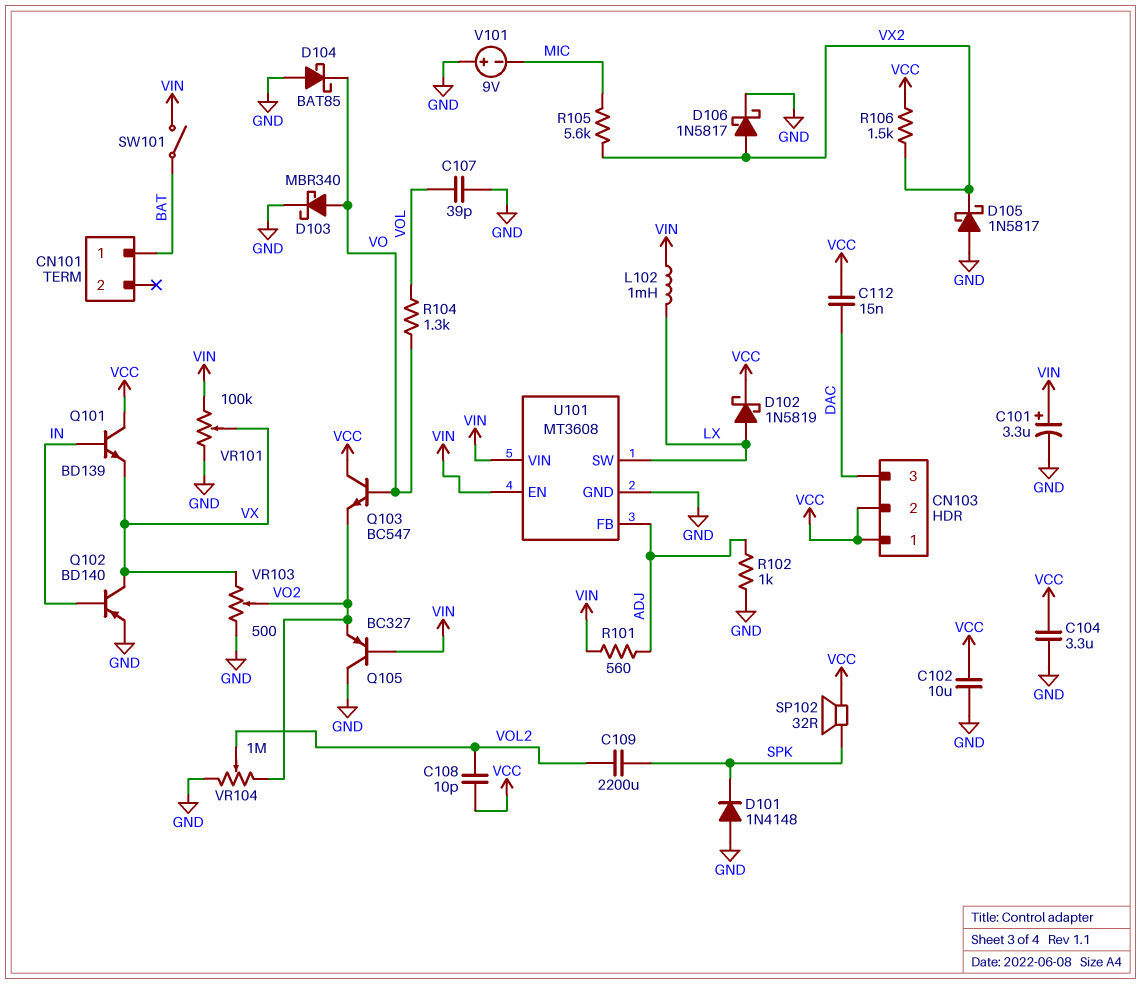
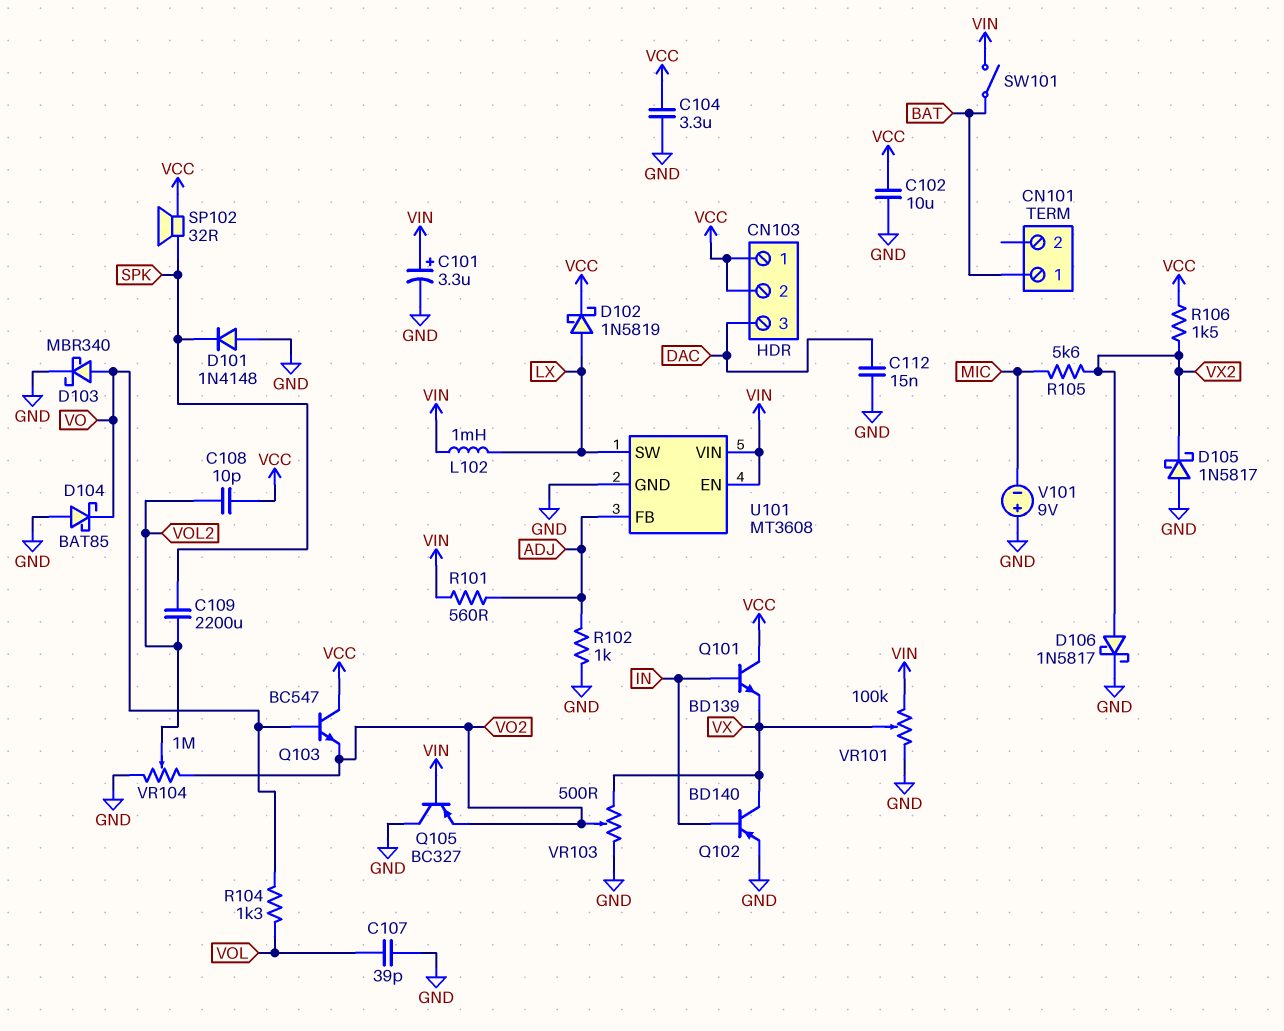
C112: 15nF (DAC, VCC) -> 15nF (DAC, GND)

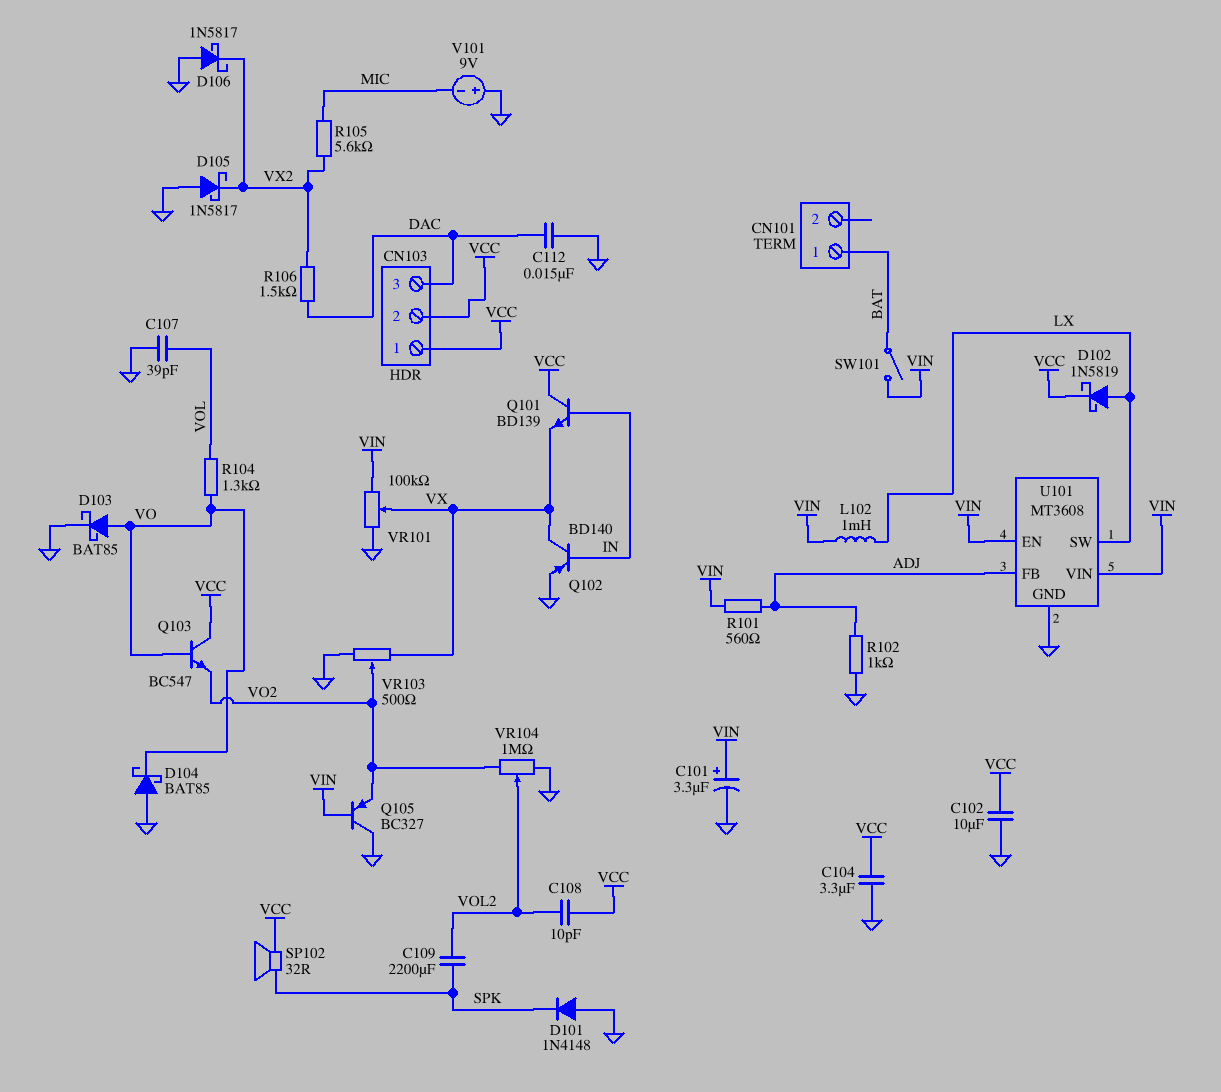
D103: schottky MBR340 (A VO, K GND) -> schottky BAT85 (A VO, K GND)
D106: schottky 1N5817 (A VX2, K GND) -> schottky 1N5817 (A GND, K VX2)
R106: 1.5k (VCC, VX2) -> 1.5k (DAC, VX2)

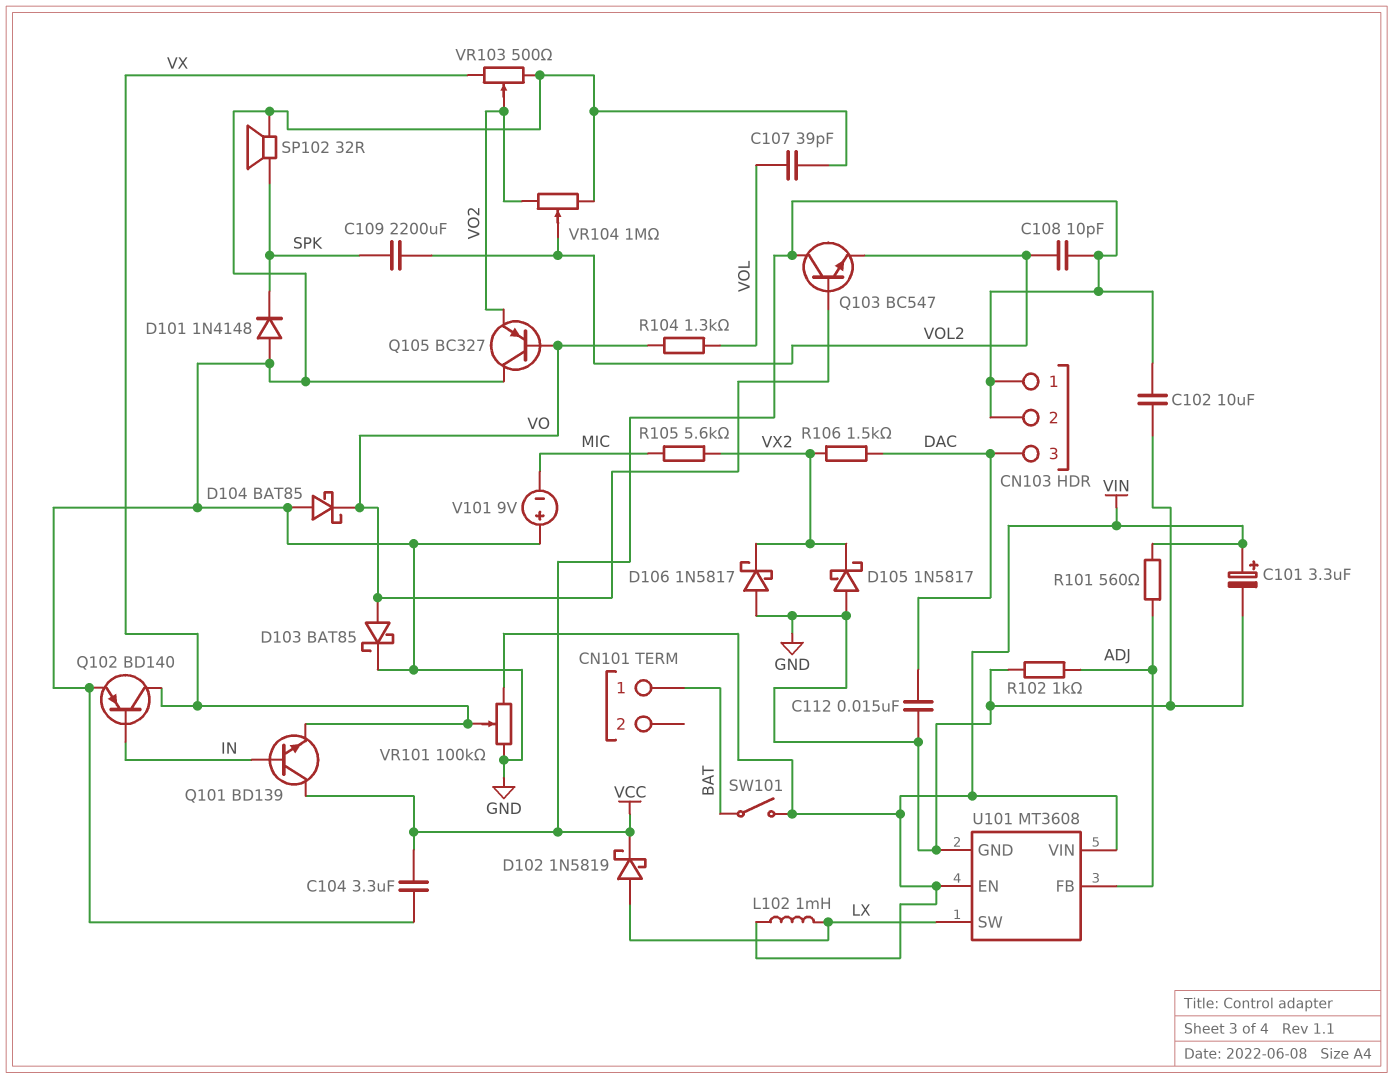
Q103: NPN BC547 (B VO, C VCC, E VO2) -> NPN BC547 (B VO, C VCC, E VOL2)
Q105: PNP BC327 (B VIN, C GND, E VO2) -> PNP BC327 (B VO, C GND, E VO2)
SP102: speaker 32R (SPK, VCC) -> speaker 32R (GND, SPK)

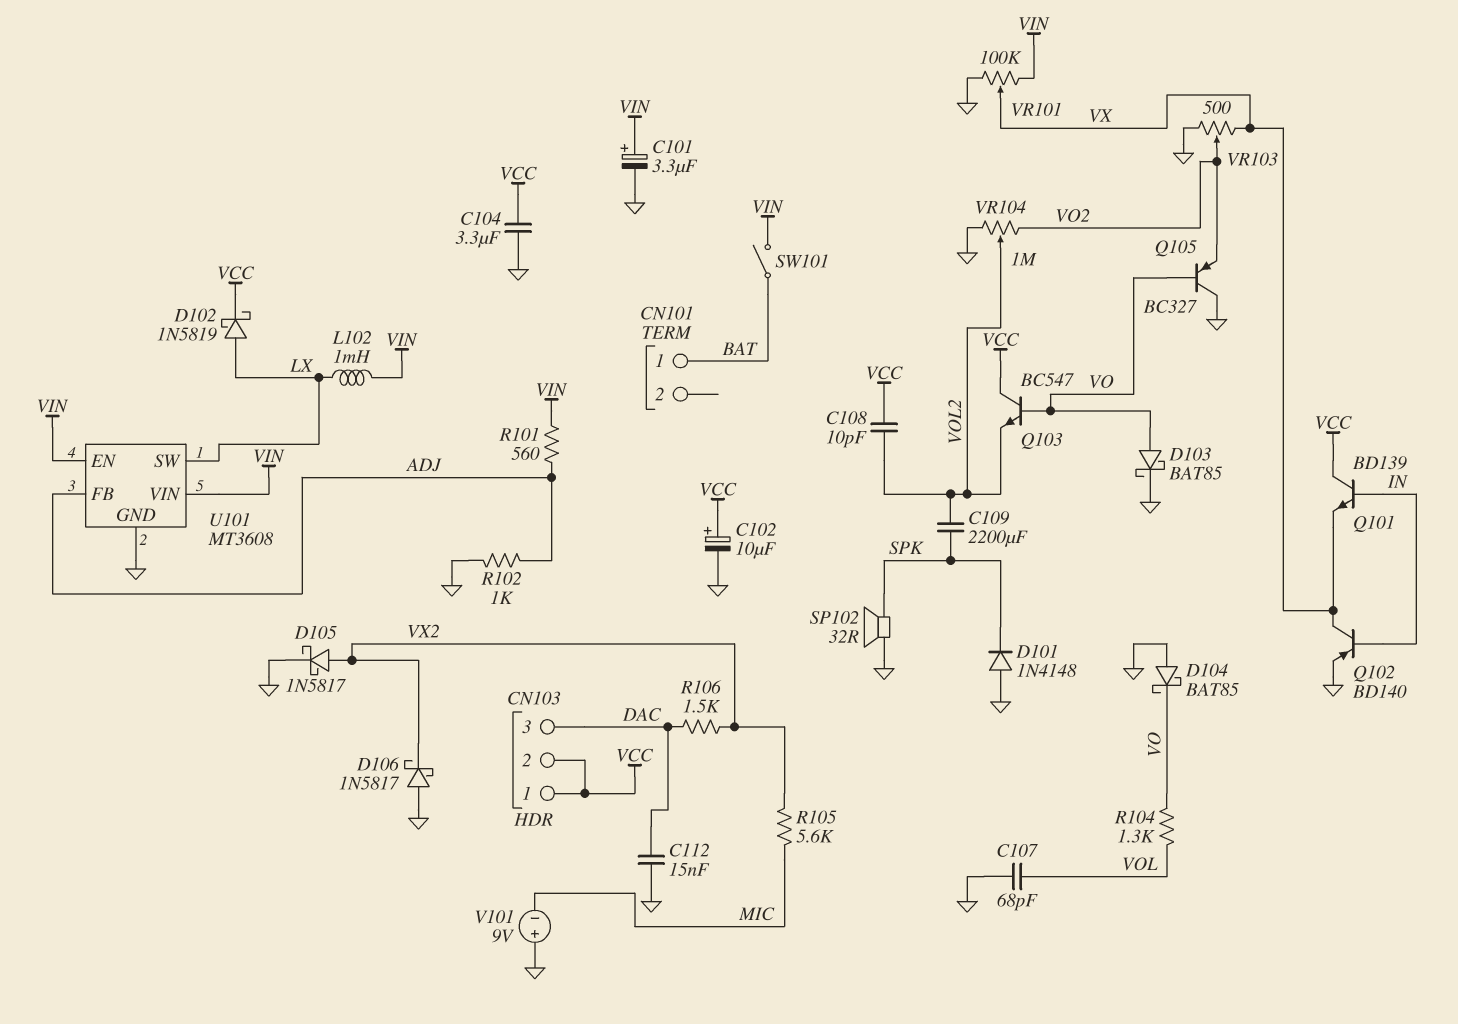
C102: 10uF (GND, VCC) -> 10uF (plus VCC, minus GND)
C107: 39pF (GND, VOL) -> 68pF (GND, VOL)
D105: schottky 1N5817 (A GND, K VX2) -> schottky 1N5817 (A VX2, K GND)

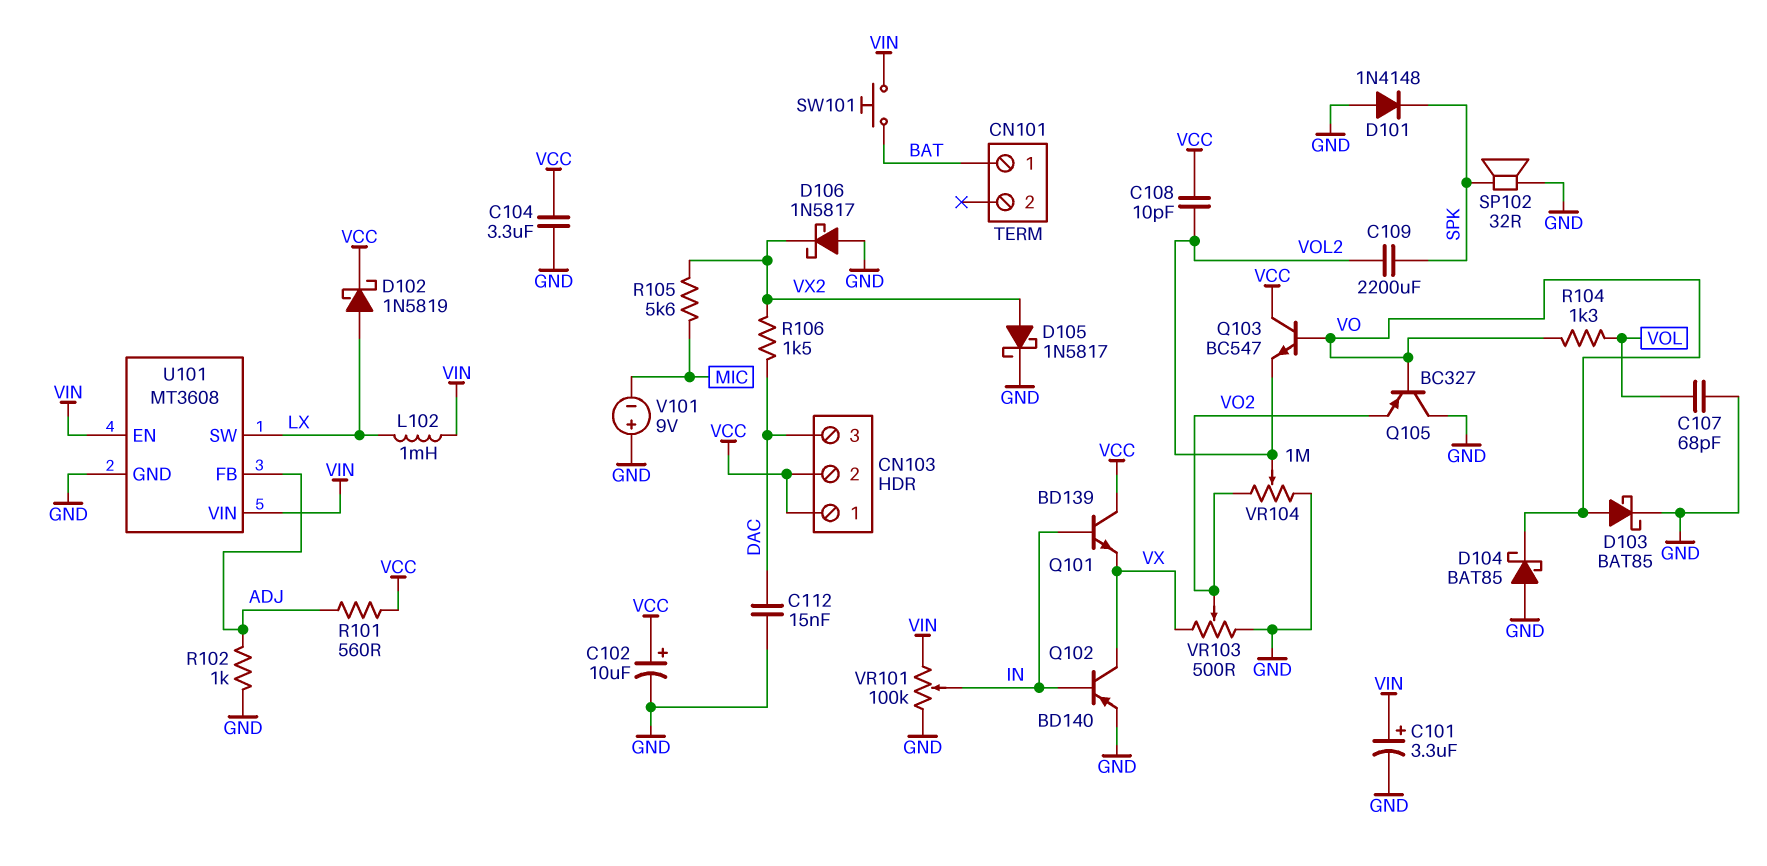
R101: 560 (ADJ, VIN) -> 560 (ADJ, VCC)
SW101: switch (BAT, VIN) -> button (BAT, VIN)
VR101: 100k (GND, VIN, wiper VX) -> 100k (GND, VIN, wiper IN)

